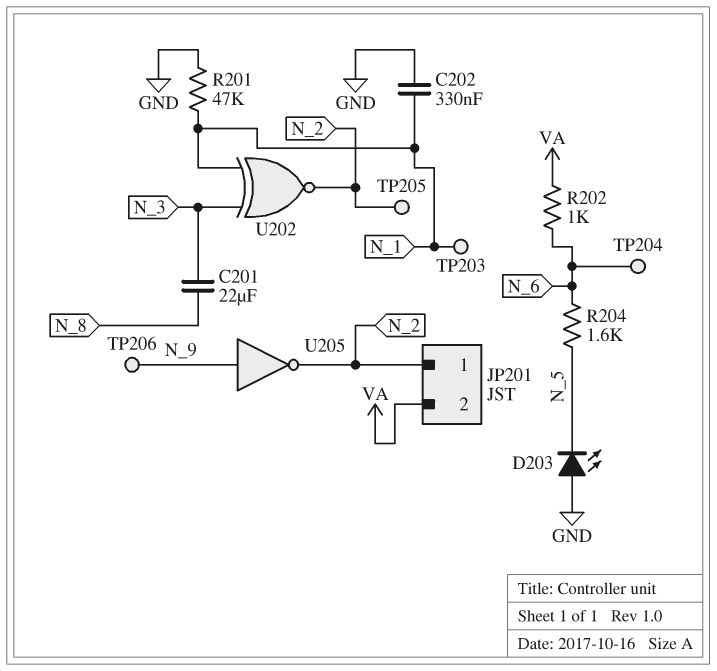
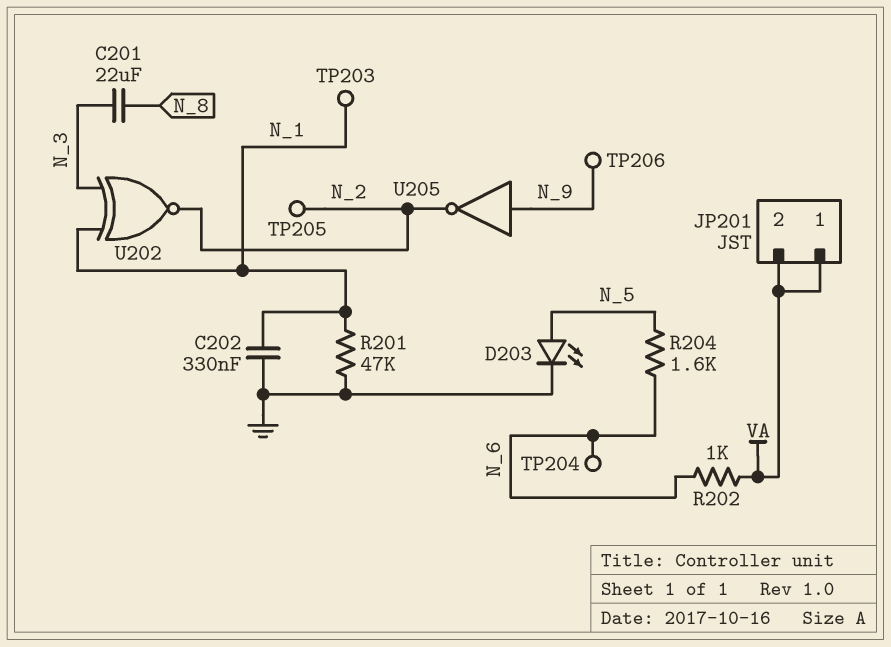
D203: LED (A GND, K N_5) -> LED (A N_5, K GND)
JP201 pin 1: N_2 -> VA

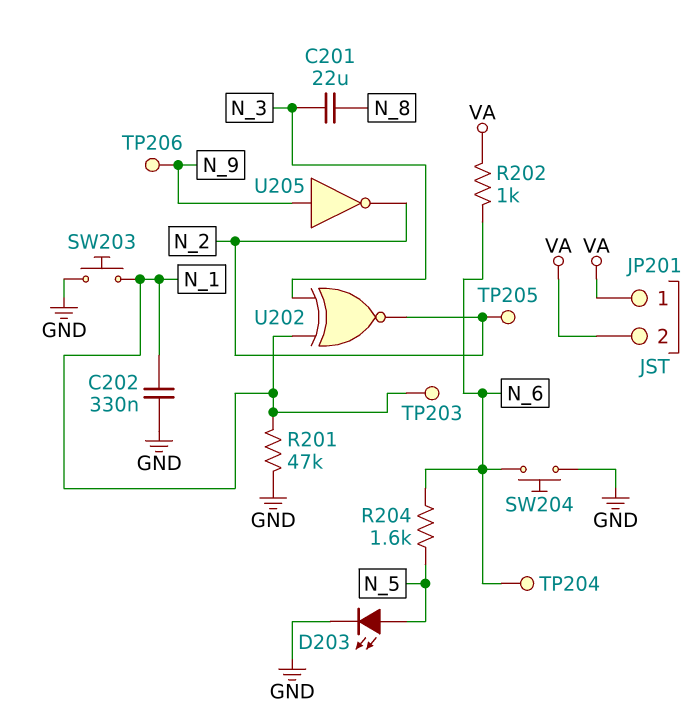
SW203: none -> button (GND, N_1)
SW204: none -> button (GND, N_6)

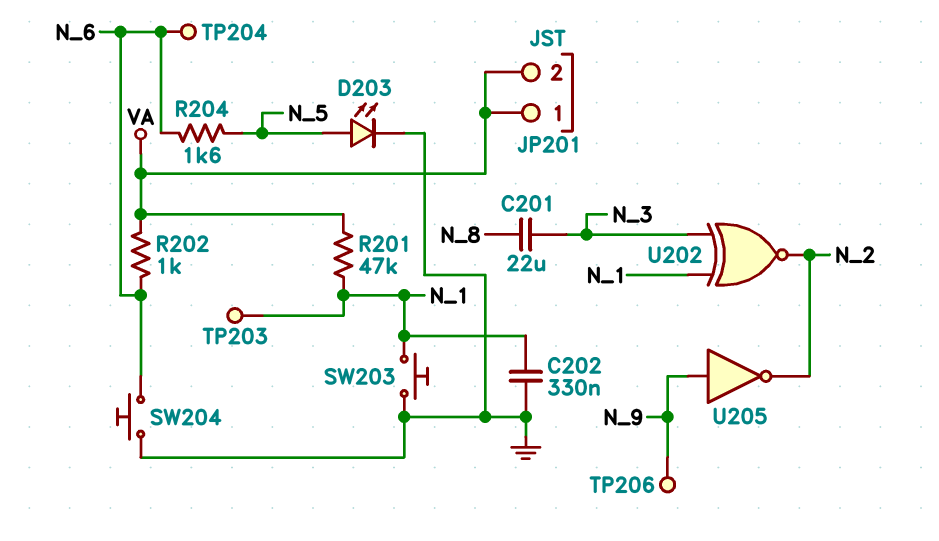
R201: 47k (GND, N_1) -> 47k (N_1, VA)
TP205: test point (N_2) -> none

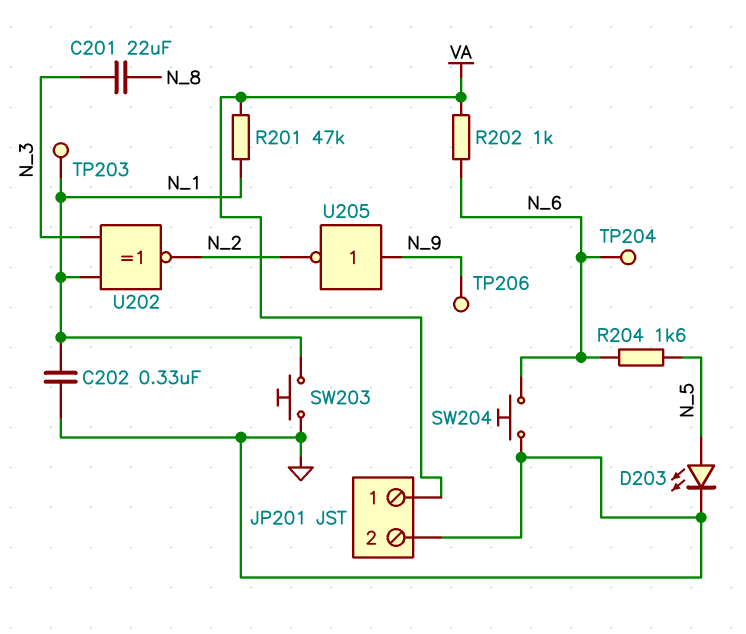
JP201 pin 2: VA -> GND

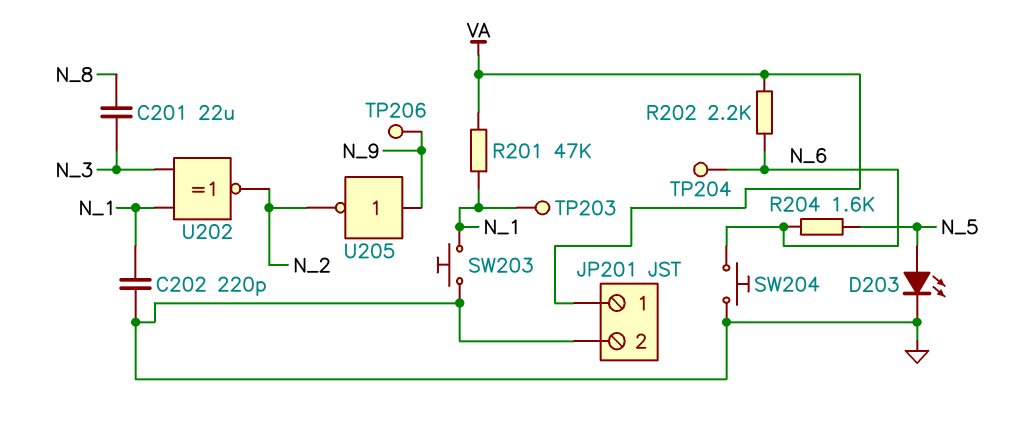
C202: 330nF (GND, N_1) -> 220pF (GND, N_1)
R202: 1k (N_6, VA) -> 2.2k (N_6, VA)

